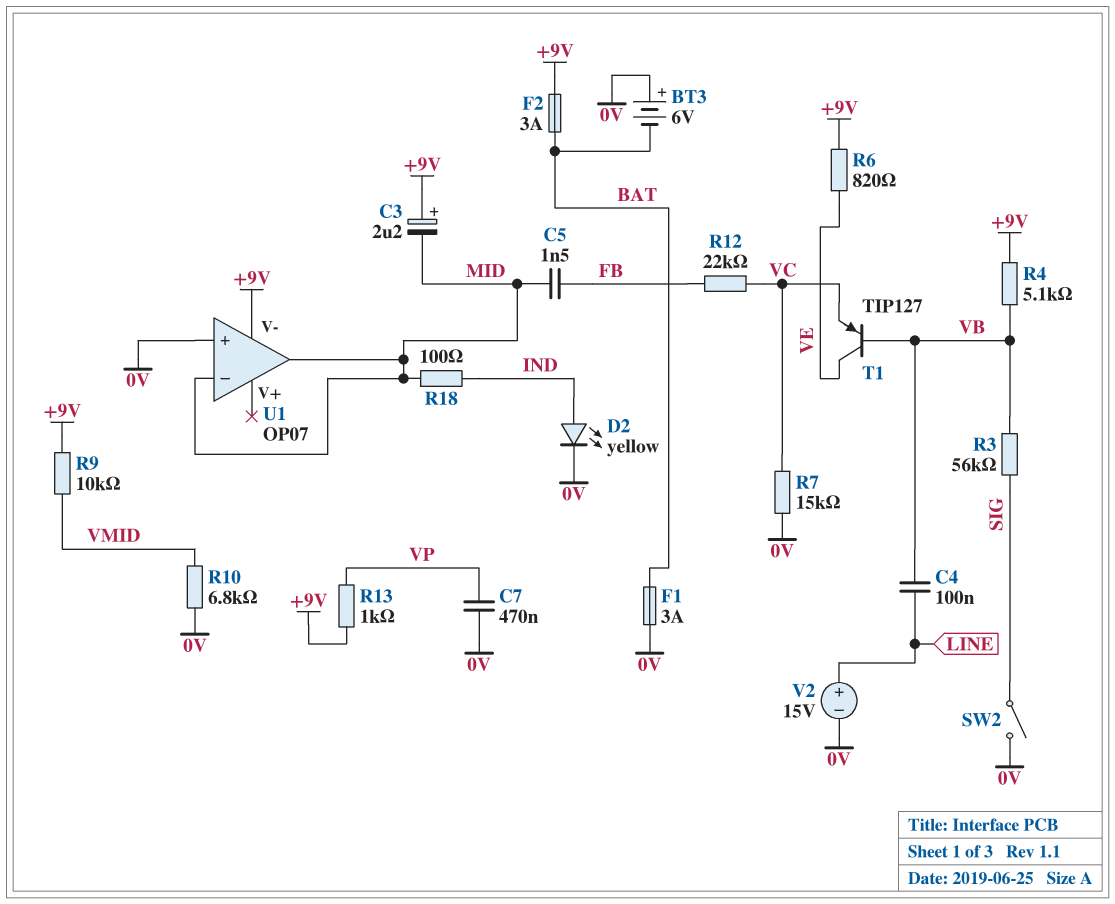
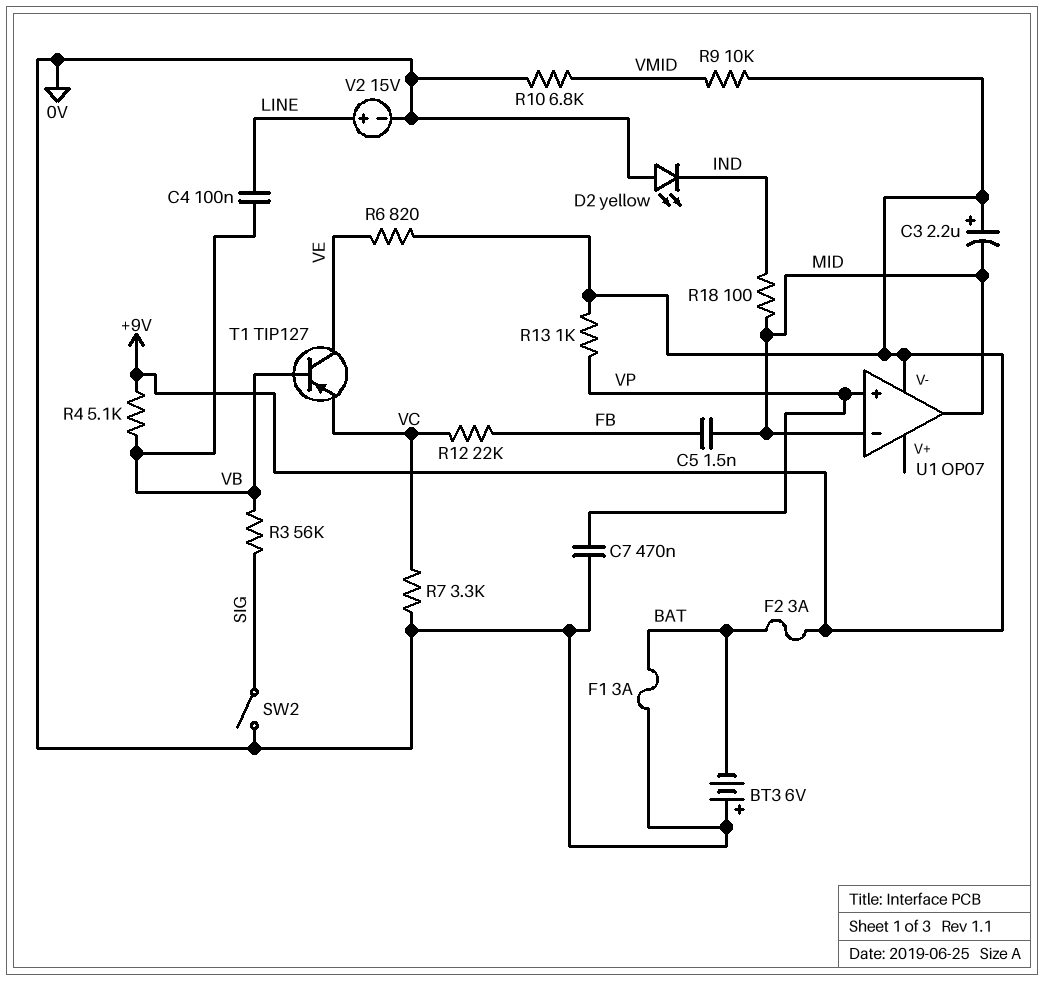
D2: LED yellow (A IND, K 0V) -> LED yellow (A 0V, K IND)
R7: 15k (0V, VC) -> 3.3k (0V, VC)
U1 pin in+: 0V -> VP

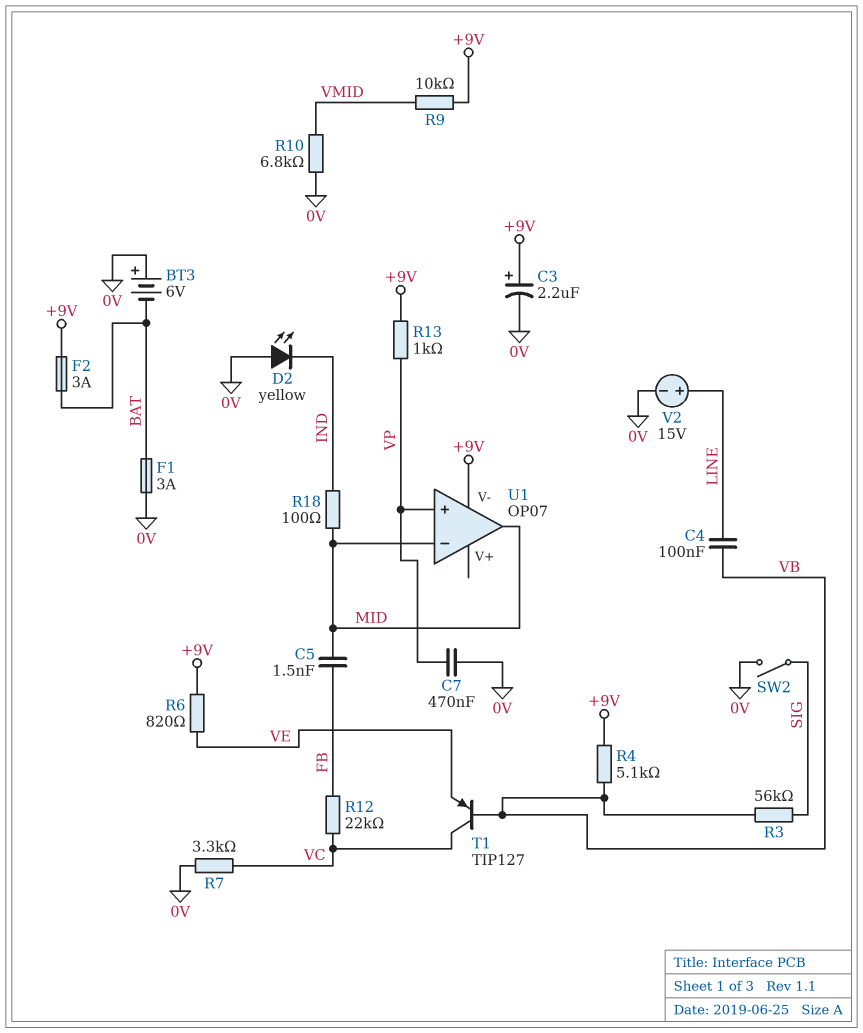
C3: 2.2uF (plus +9V, minus MID) -> 2.2uF (plus +9V, minus 0V)
T1: PNP TIP127 (B VB, C VE, E VC) -> PNP TIP127 (B VB, C VC, E VE)

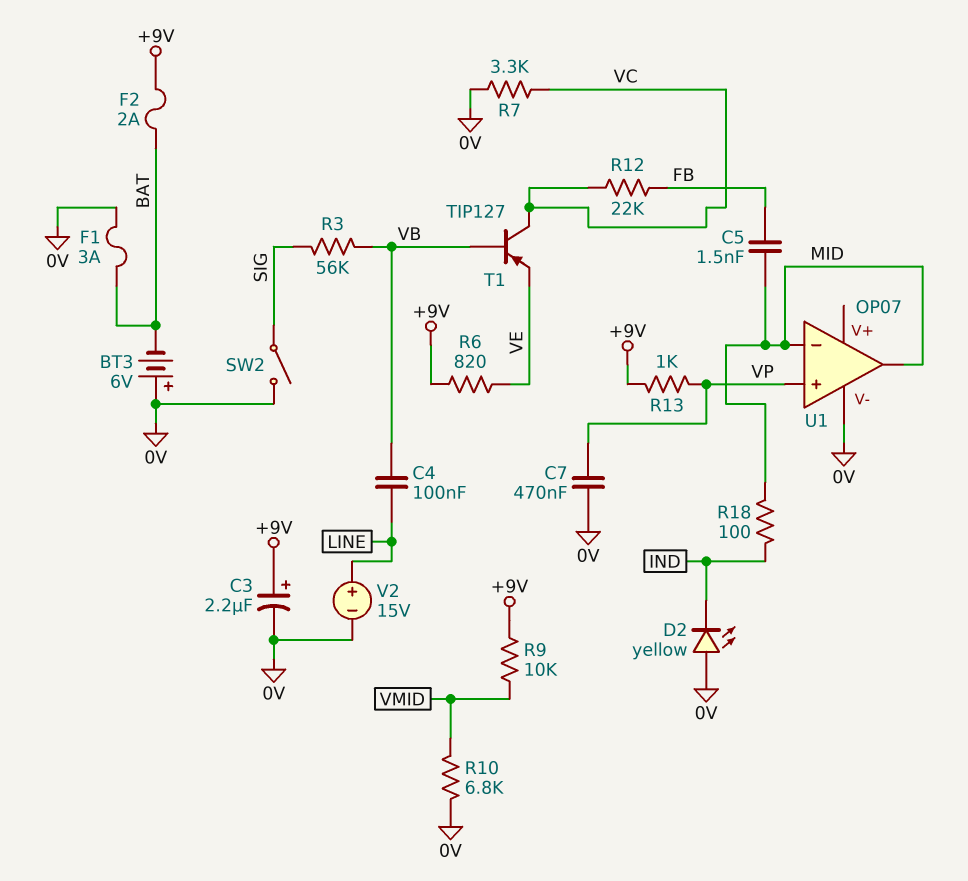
F2: 3A (+9V, BAT) -> 2A (+9V, BAT)
R4: 5.1k (+9V, VB) -> none
U1 pin V-: +9V -> 0V

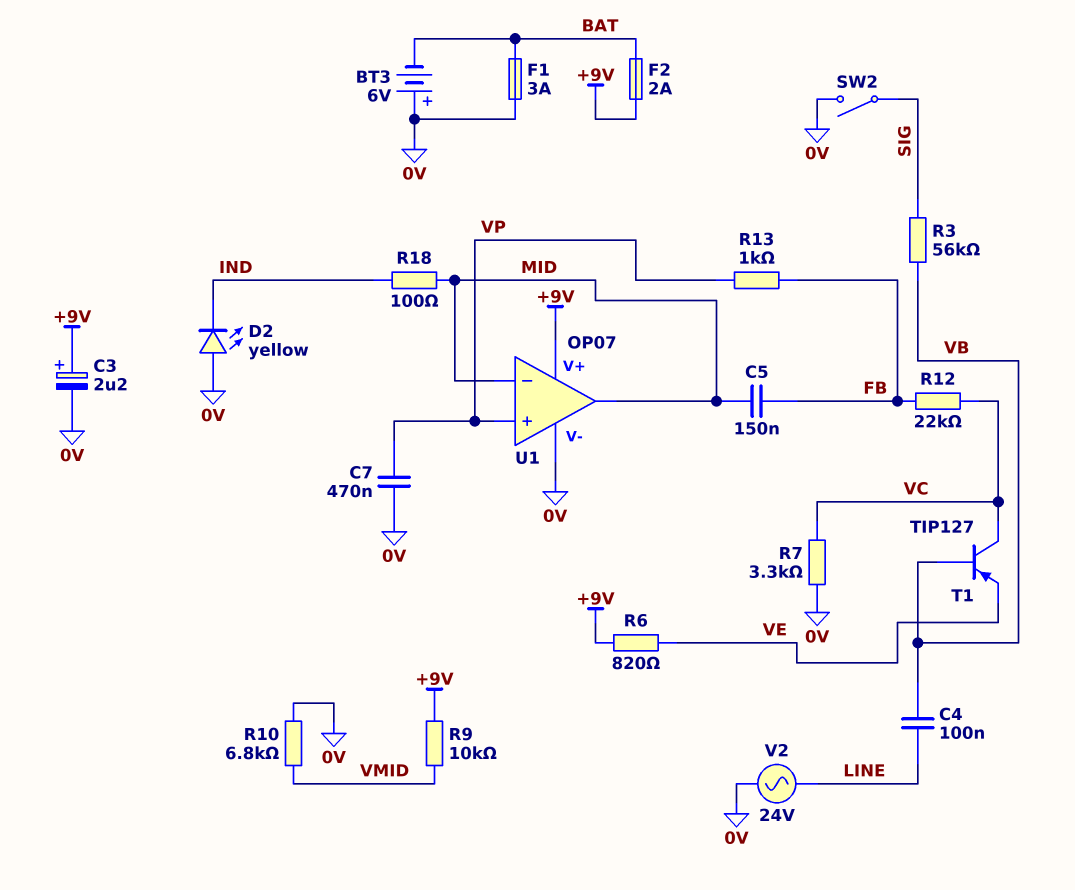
C5: 1.5nF (FB, MID) -> 150nF (FB, MID)
R13: 1k (+9V, VP) -> 1k (FB, VP)
U1 pin V+: none -> +9V
V2: 15V (plus LINE, minus 0V) -> AC 24V (0V, LINE)

